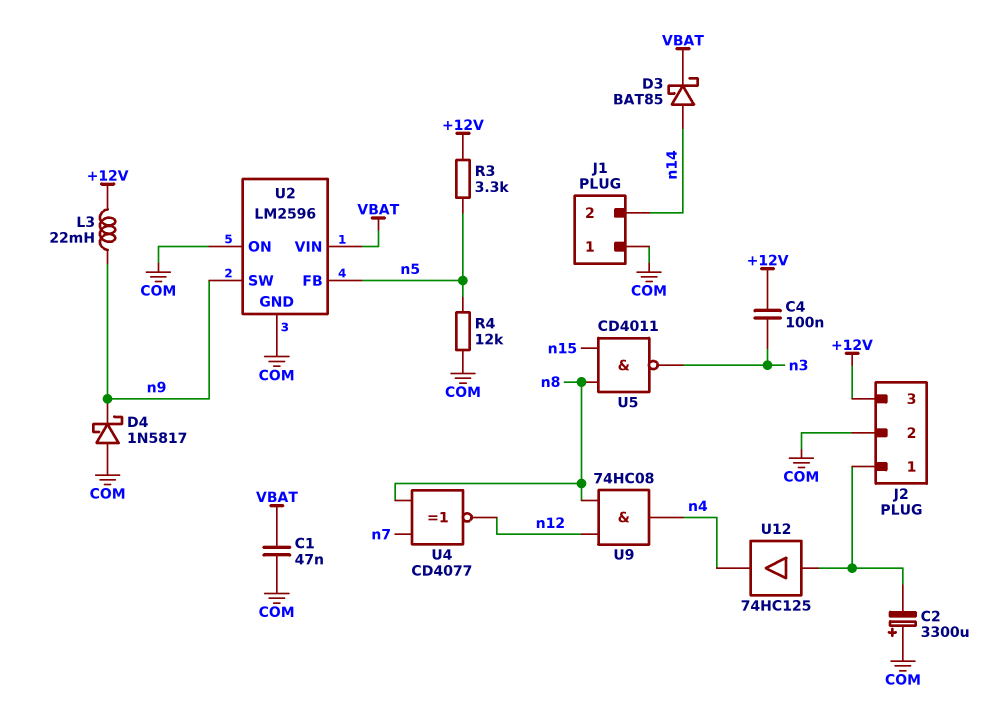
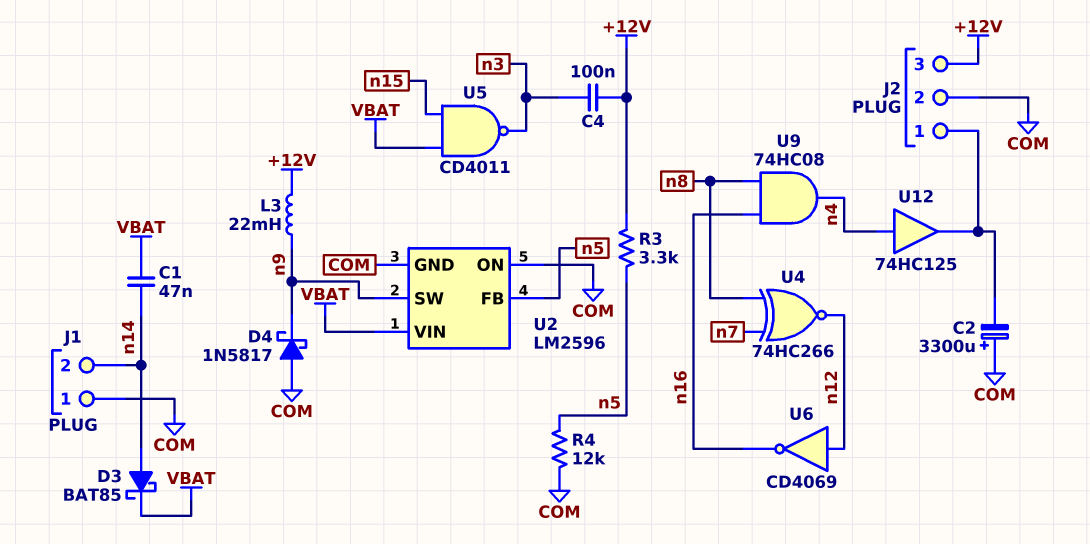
C1: 47nF (COM, VBAT) -> 47nF (VBAT, n14)
U4: XNOR CD4077 (in n7, in n8, out n12) -> XNOR 74HC266 (in n7, in n8, out n12)
U5: NAND CD4011 (in n8, in n15, out n3) -> NAND CD4011 (in VBAT, in n15, out n3)
U6: none -> NOT CD4069 (in n12, out n16)
U9: AND 74HC08 (in n8, in n12, out n4) -> AND 74HC08 (in n8, in n16, out n4)
U12: buffer 74HC125 (in J2/1, out n4) -> buffer 74HC125 (in n4, out J2/1)

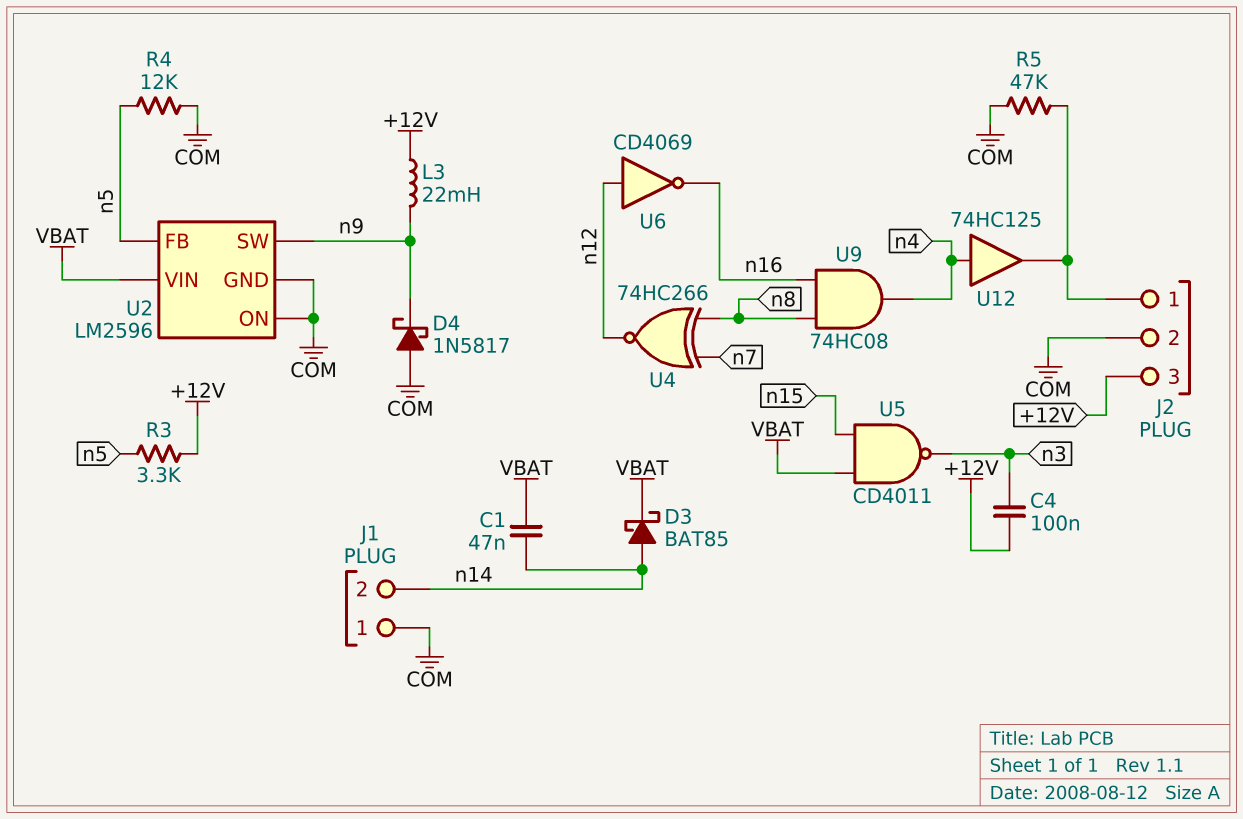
C2: 3300uF (plus COM, minus J2/1) -> none
R5: none -> 47k (COM, J2/1)

